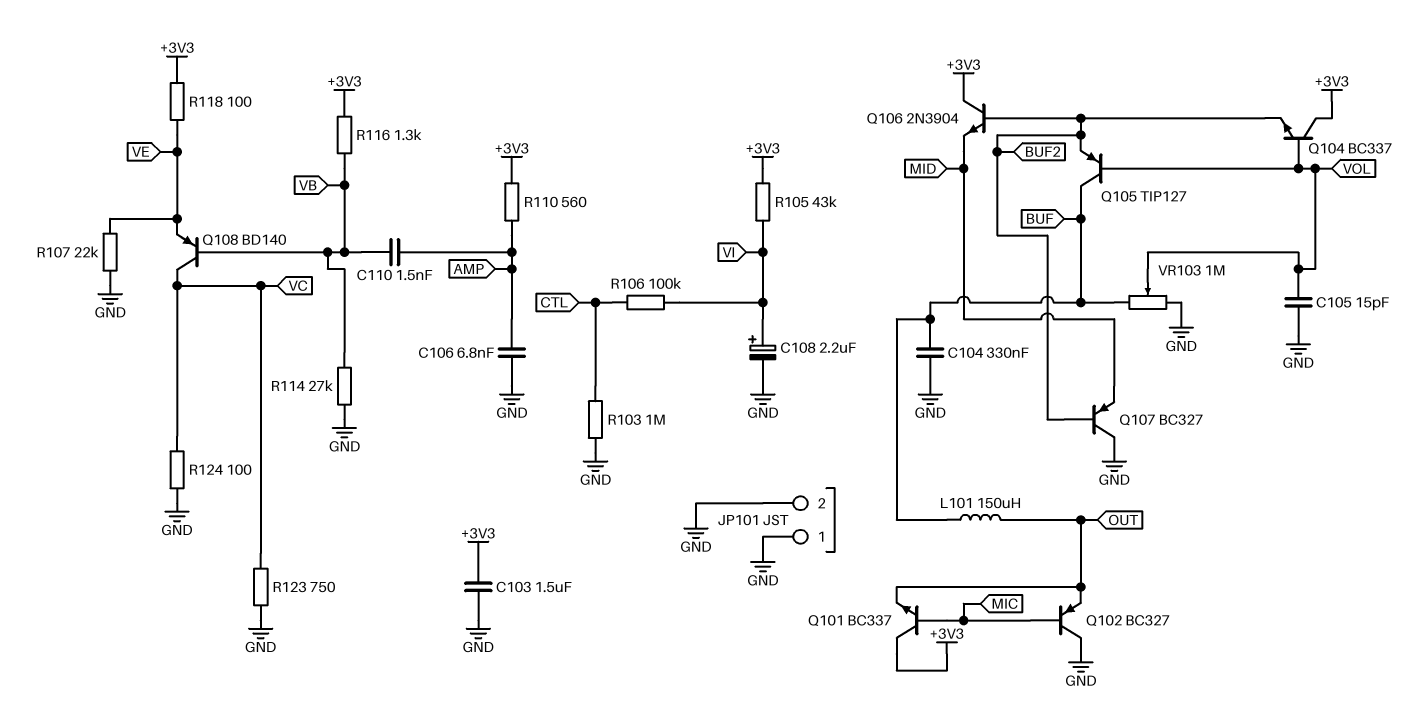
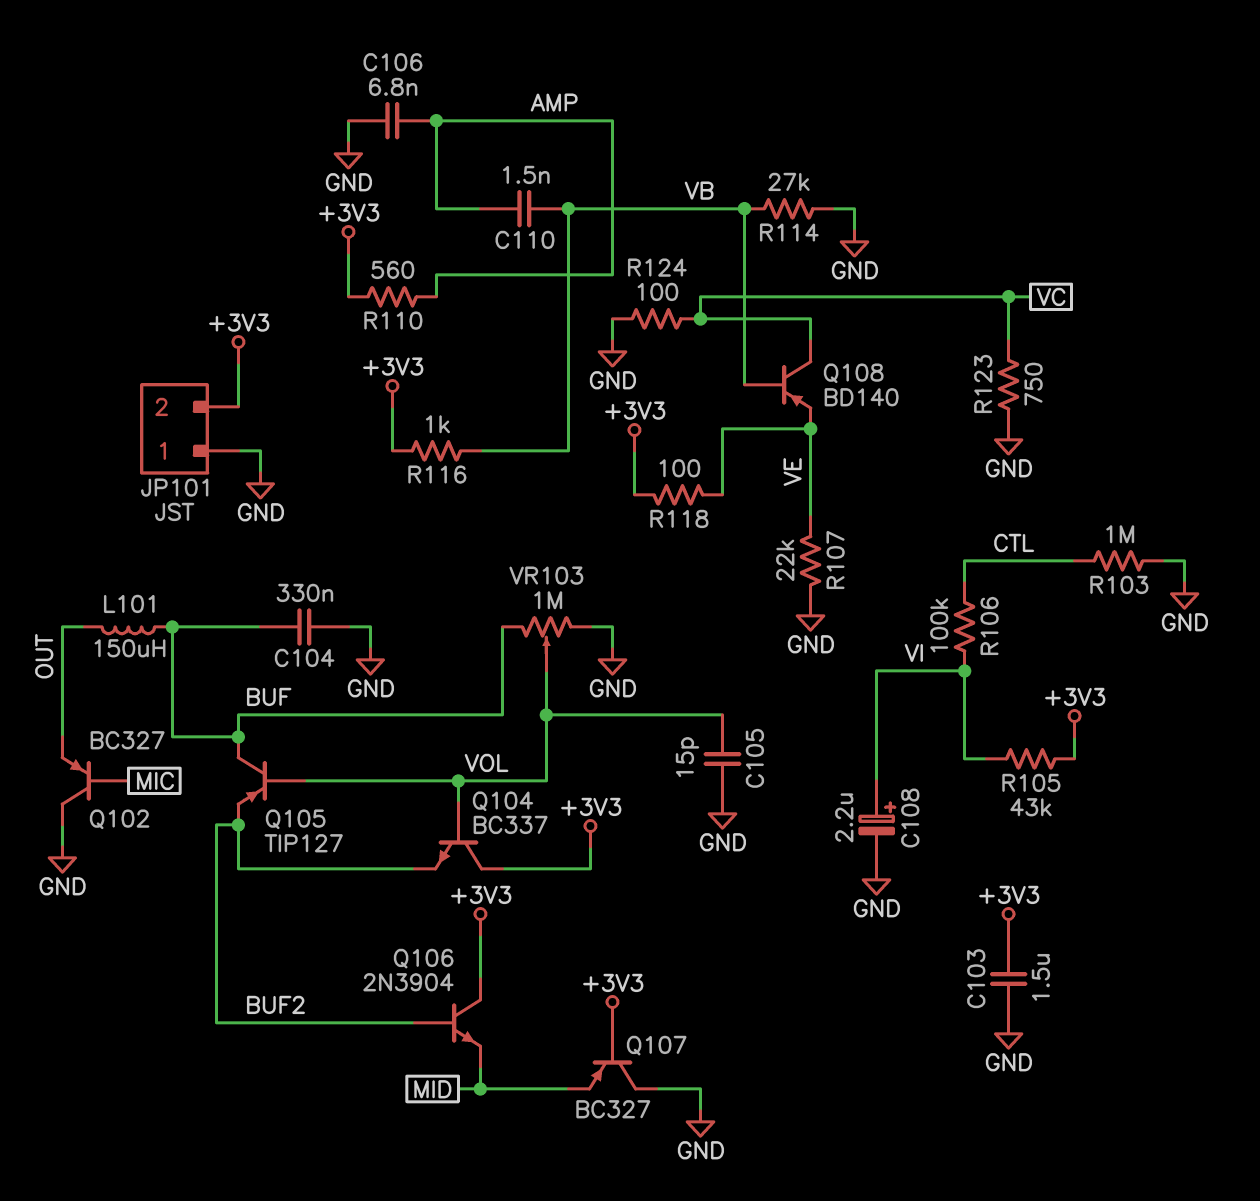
JP101 pin 2: GND -> +3V3
Q101: NPN BC337 (B MIC, C +3V3, E OUT) -> none
Q107: PNP BC327 (B BUF2, C GND, E MID) -> PNP BC327 (B +3V3, C GND, E MID)
R116: 1.3k (+3V3, VB) -> 1k (+3V3, VB)

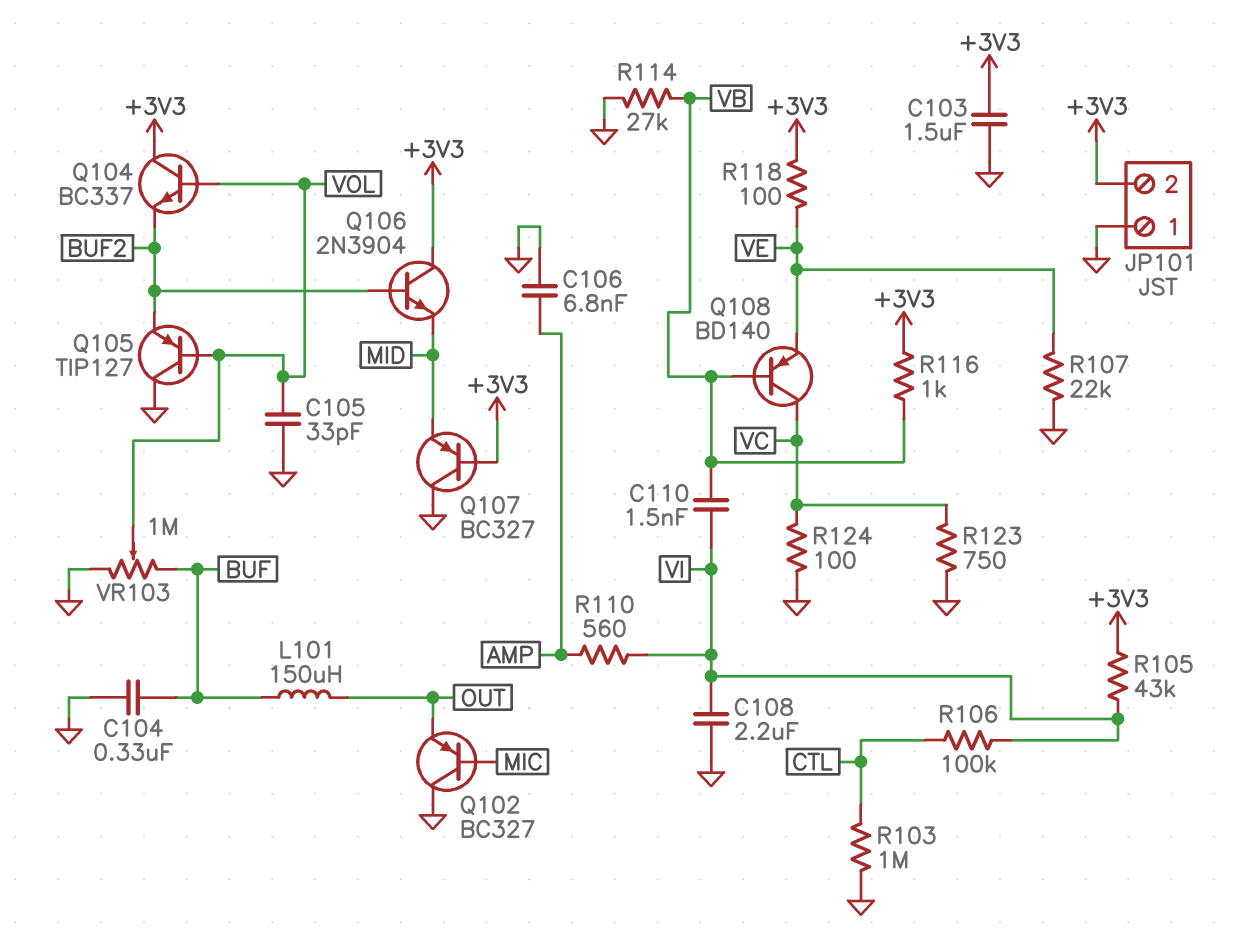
C105: 15pF (GND, VOL) -> 33pF (GND, VOL)
C108: 2.2uF (plus VI, minus GND) -> 2.2uF (GND, VI)
C110: 1.5nF (AMP, VB) -> 1.5nF (VB, VI)
Q105: PNP TIP127 (B VOL, C BUF, E BUF2) -> PNP TIP127 (B VOL, C GND, E BUF2)
R110: 560 (+3V3, AMP) -> 560 (AMP, VI)

